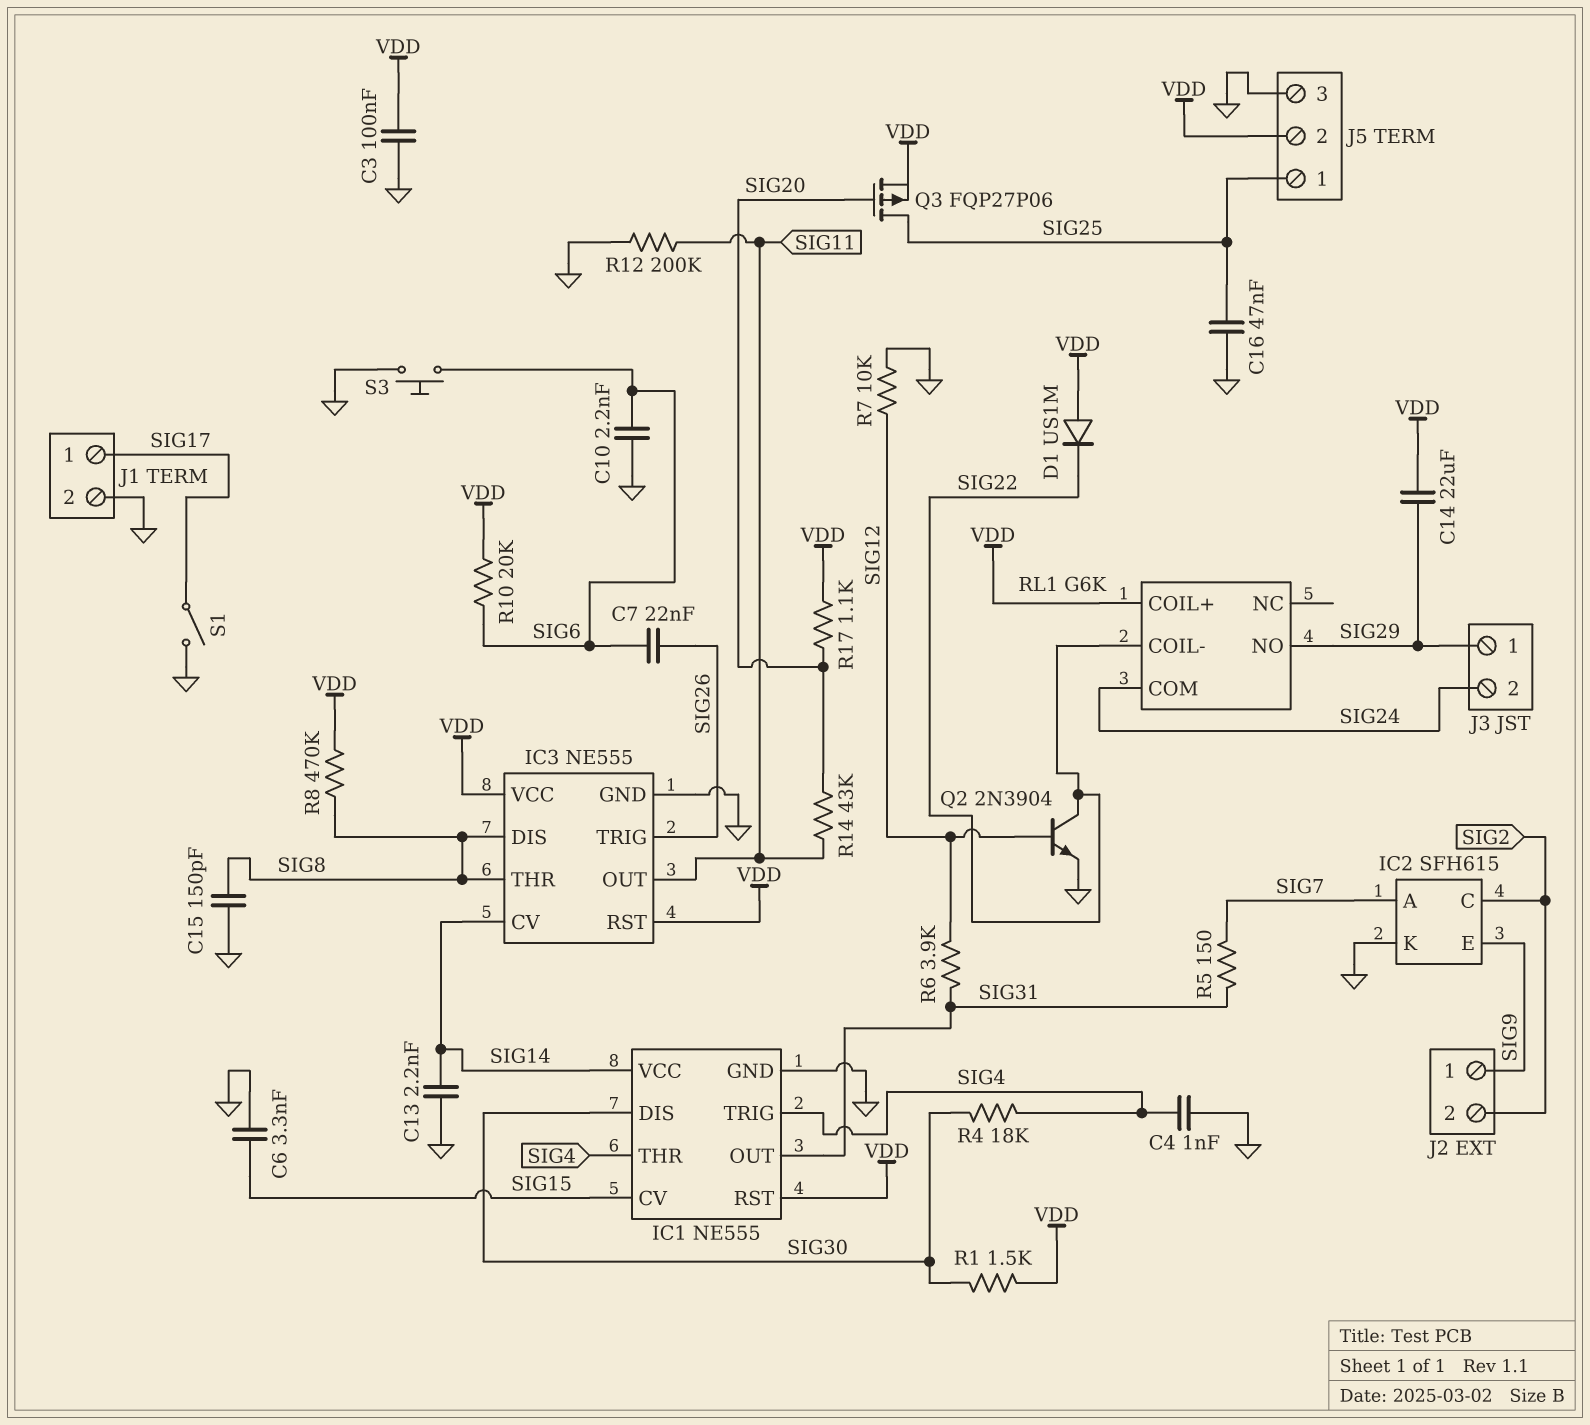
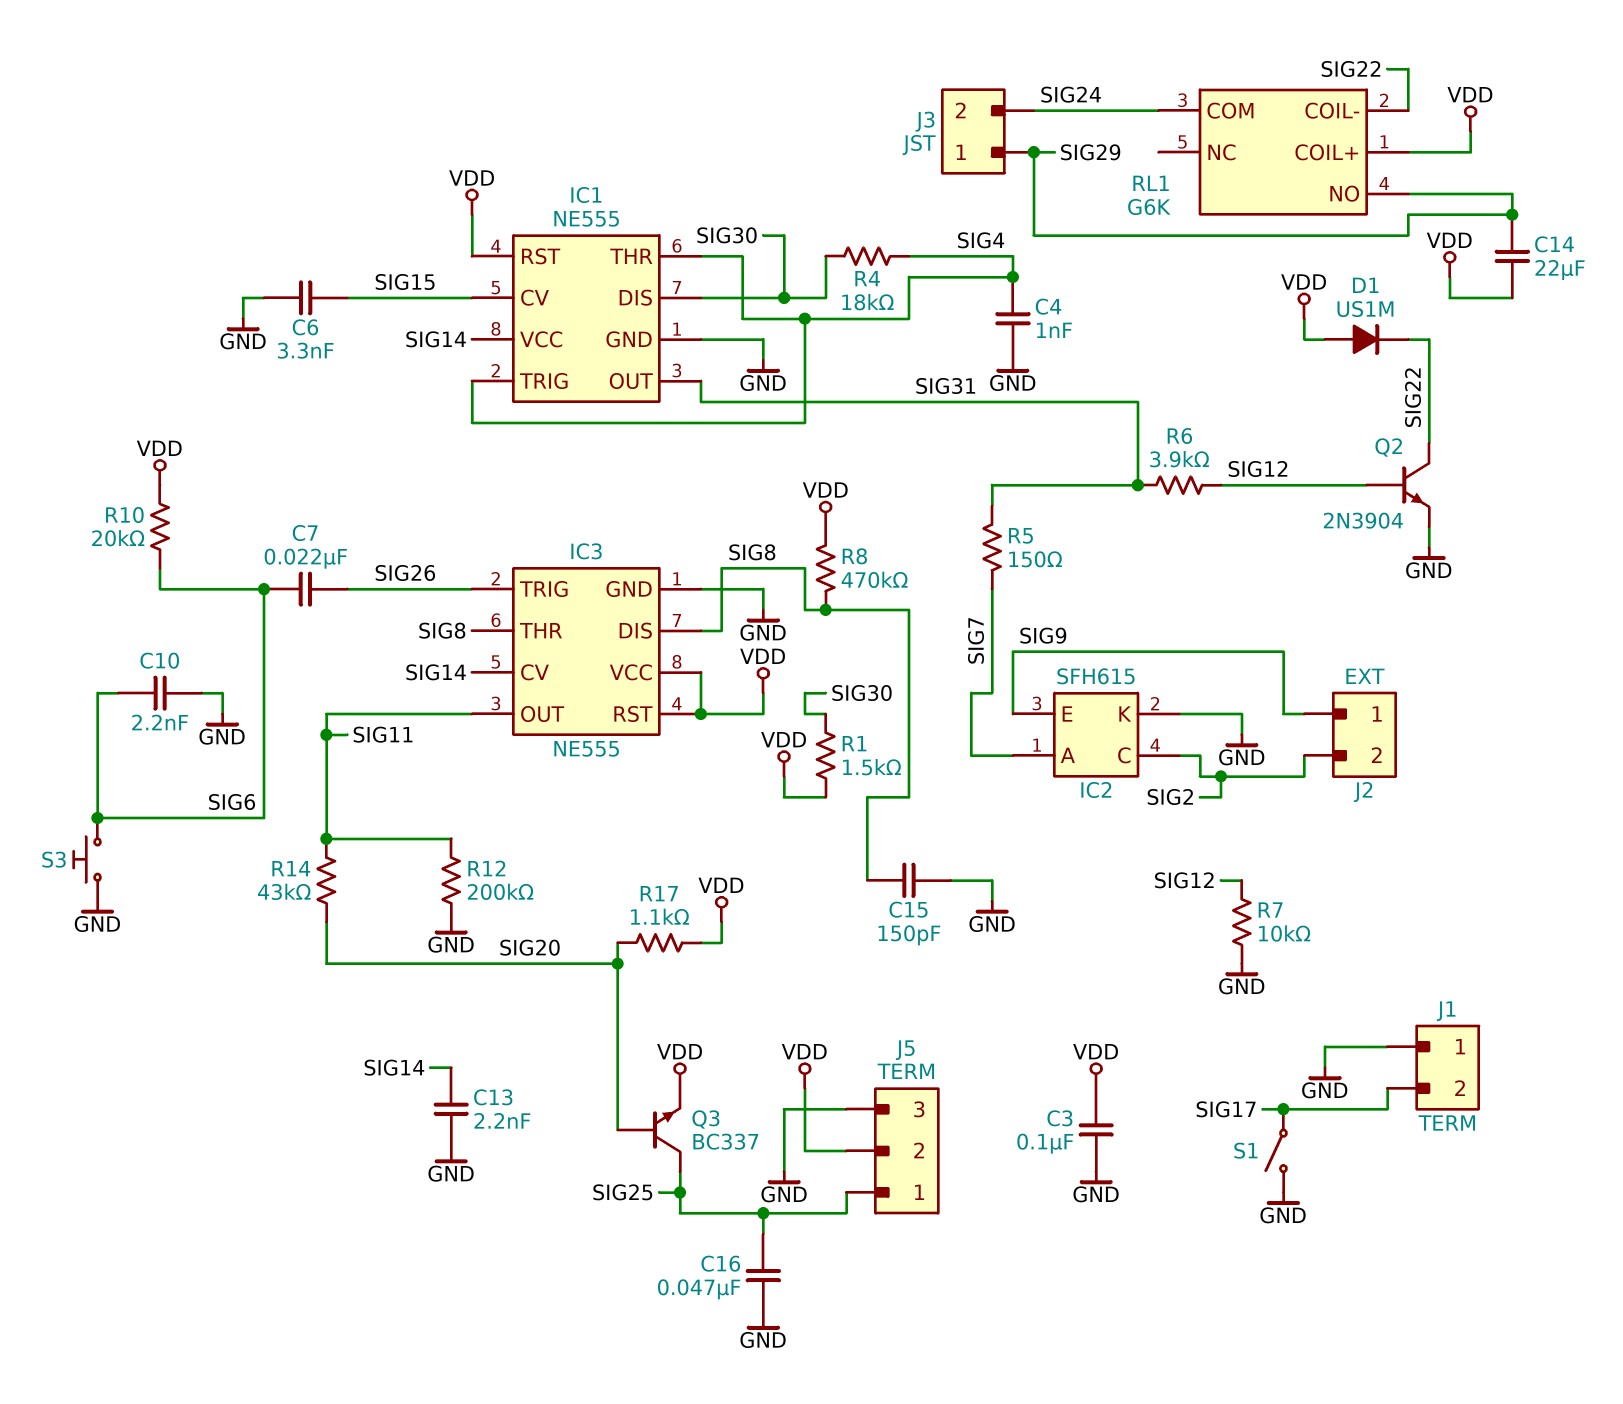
J1 pin 1: SIG17 -> GND
J1 pin 2: GND -> SIG17
Q3: PMOS FQP27P06 (G SIG20, D SIG25, S VDD) -> NPN BC337 (B SIG20, C SIG25, E VDD)

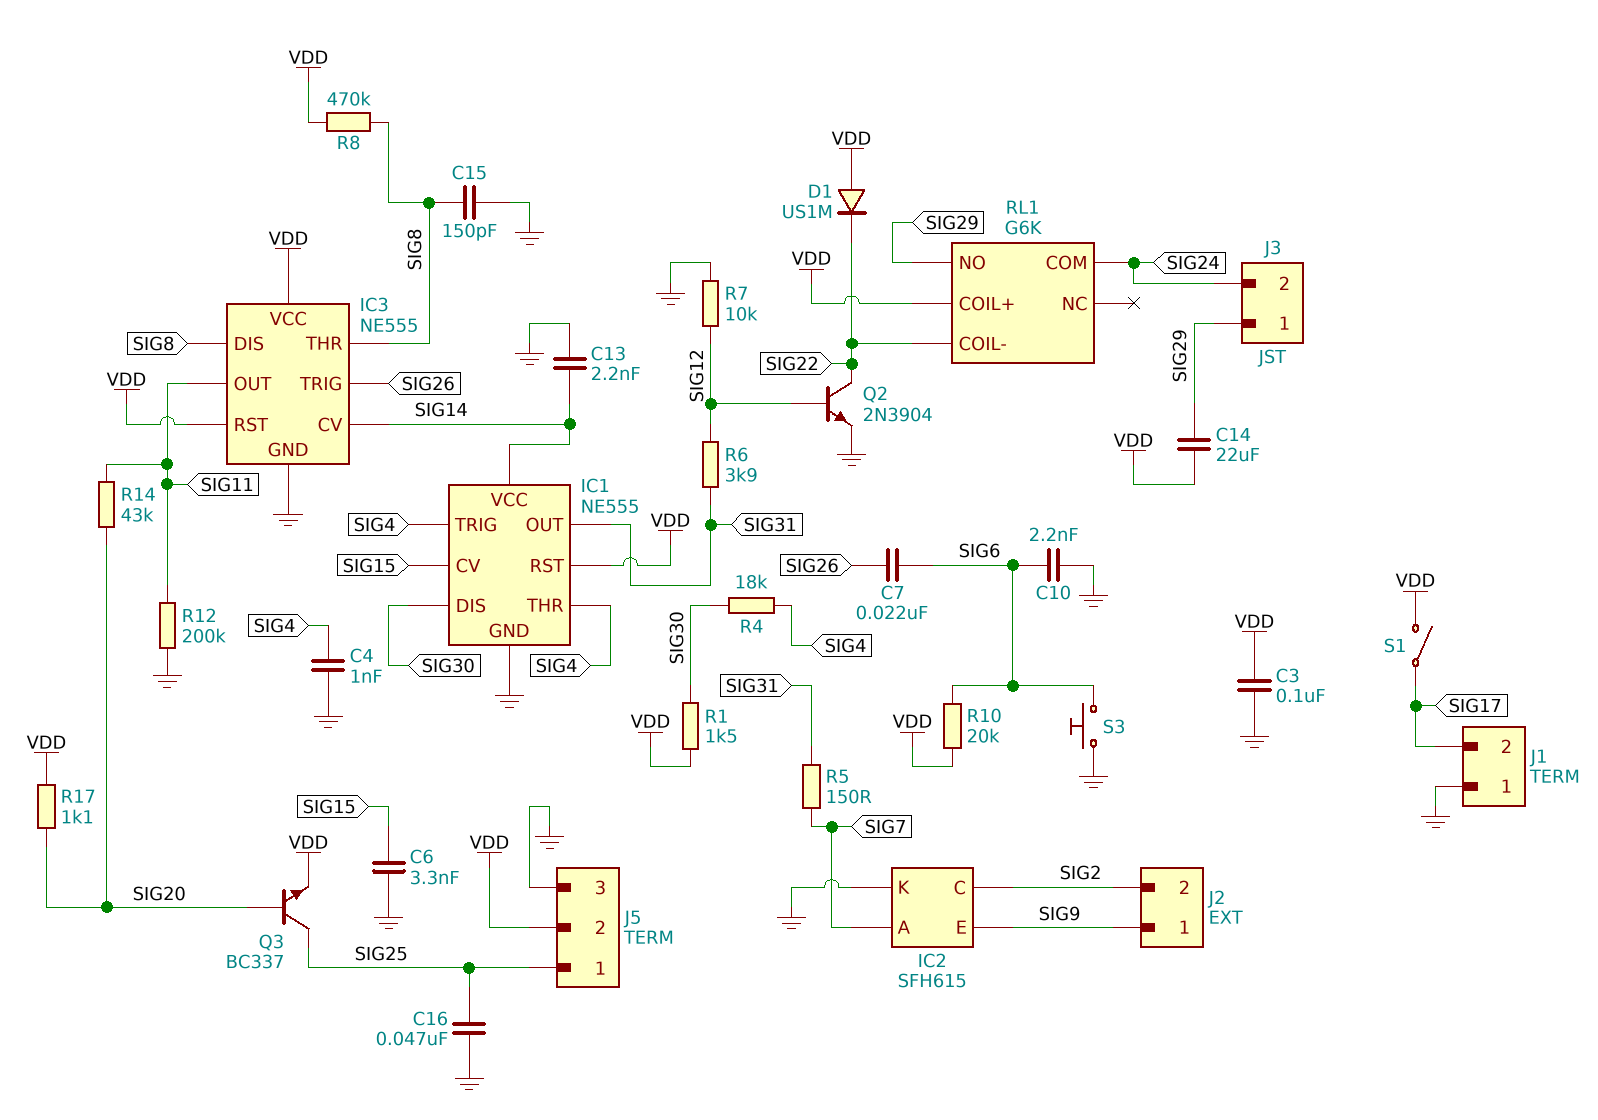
S1: switch (GND, SIG17) -> switch (SIG17, VDD)

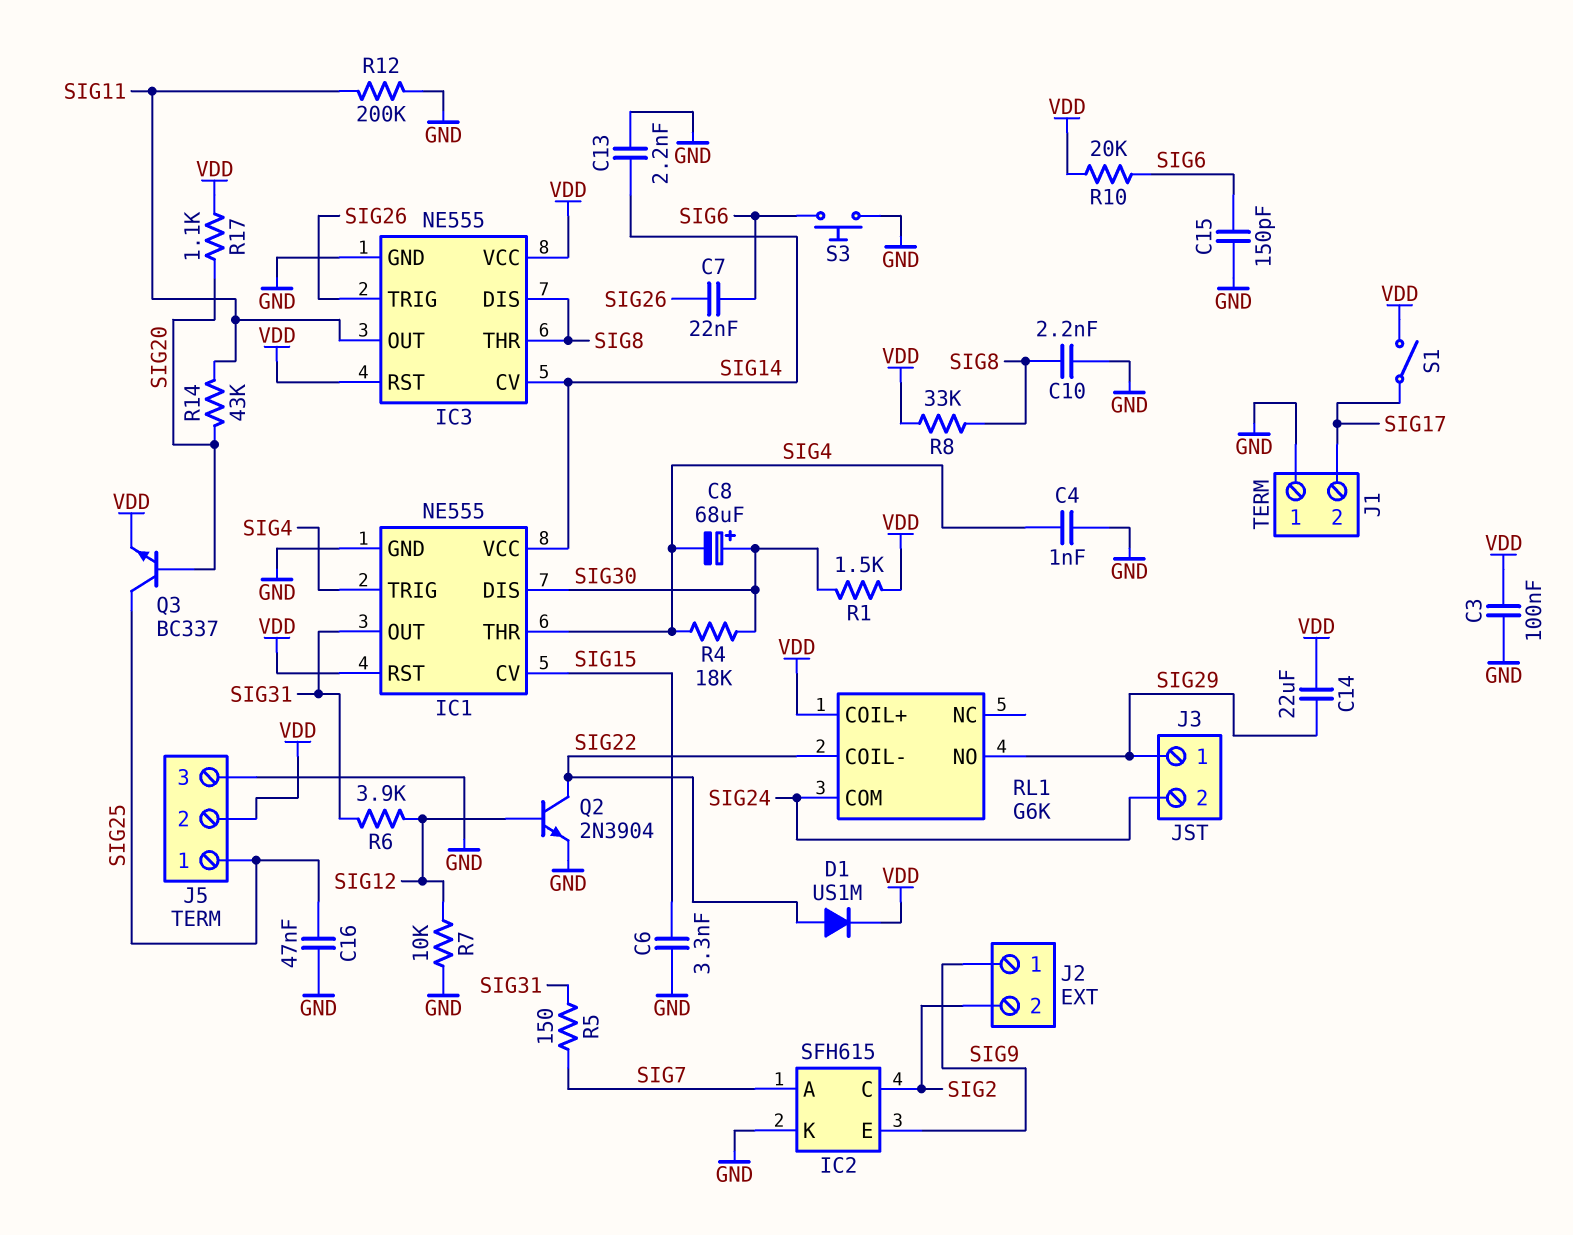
C8: none -> 68uF (plus SIG30, minus SIG4)
C10: 2.2nF (GND, SIG6) -> 2.2nF (GND, SIG8)
C15: 150pF (GND, SIG8) -> 150pF (GND, SIG6)
D1: diode US1M (A VDD, K SIG22) -> diode US1M (A SIG22, K VDD)
R8: 470k (SIG8, VDD) -> 33k (SIG8, VDD)

